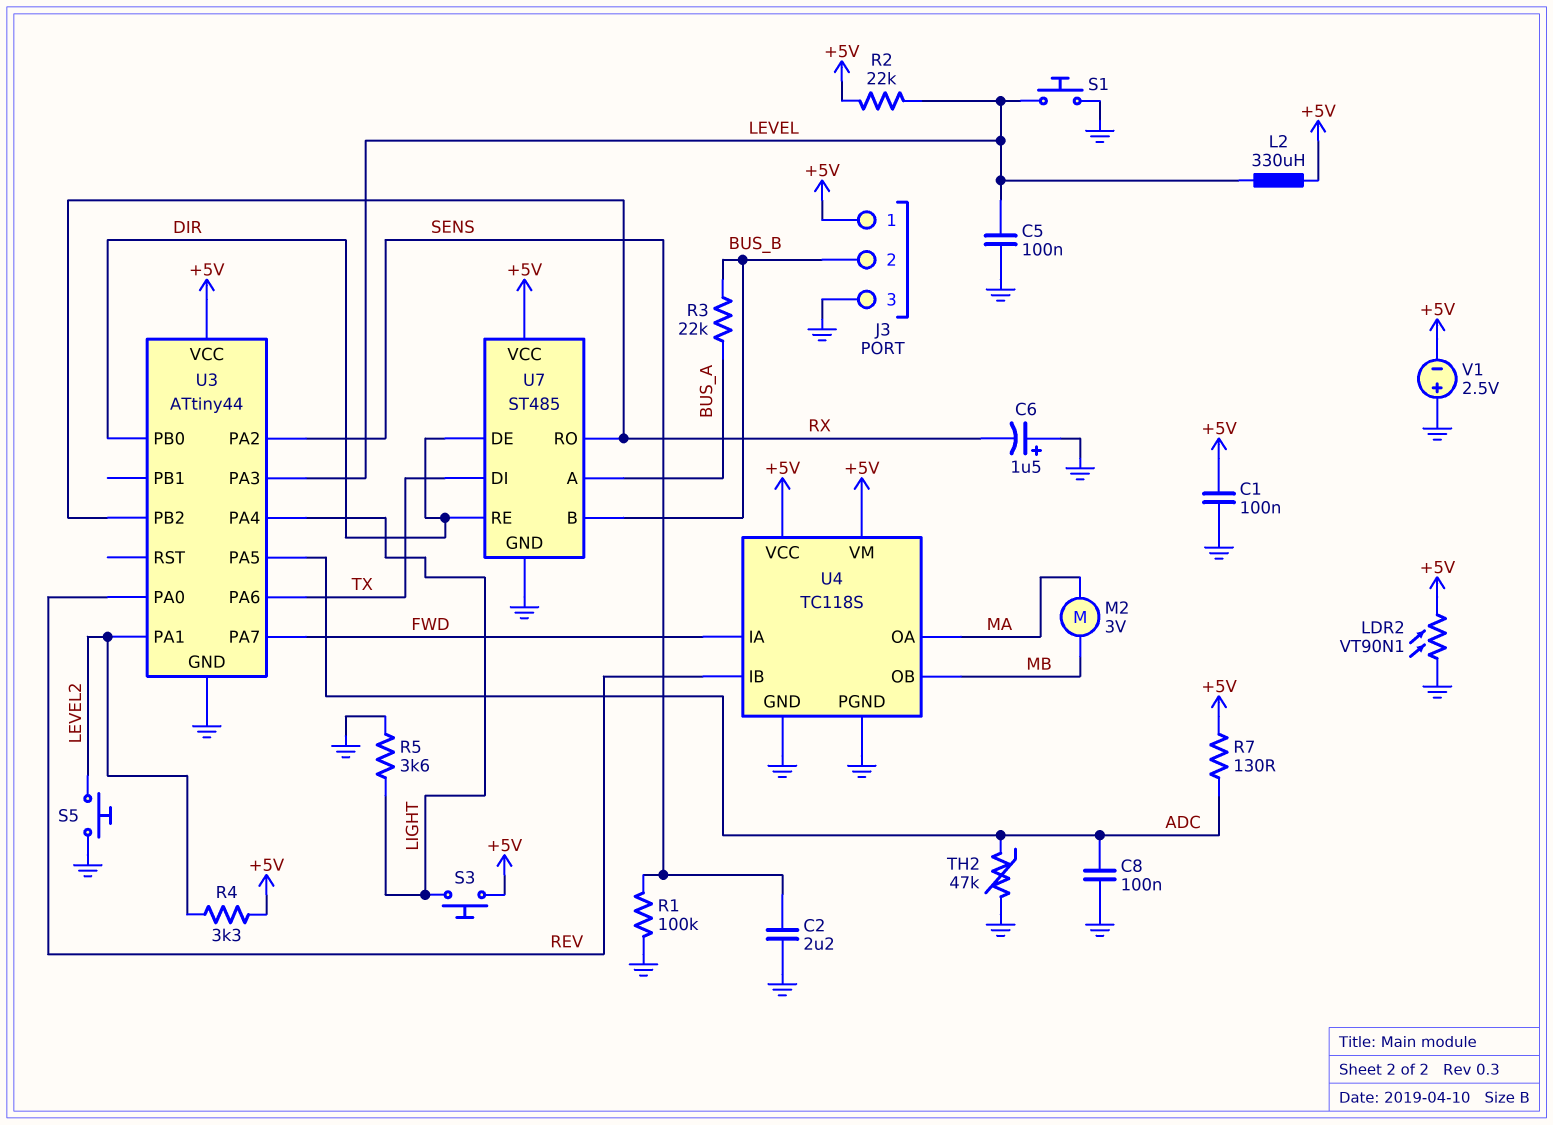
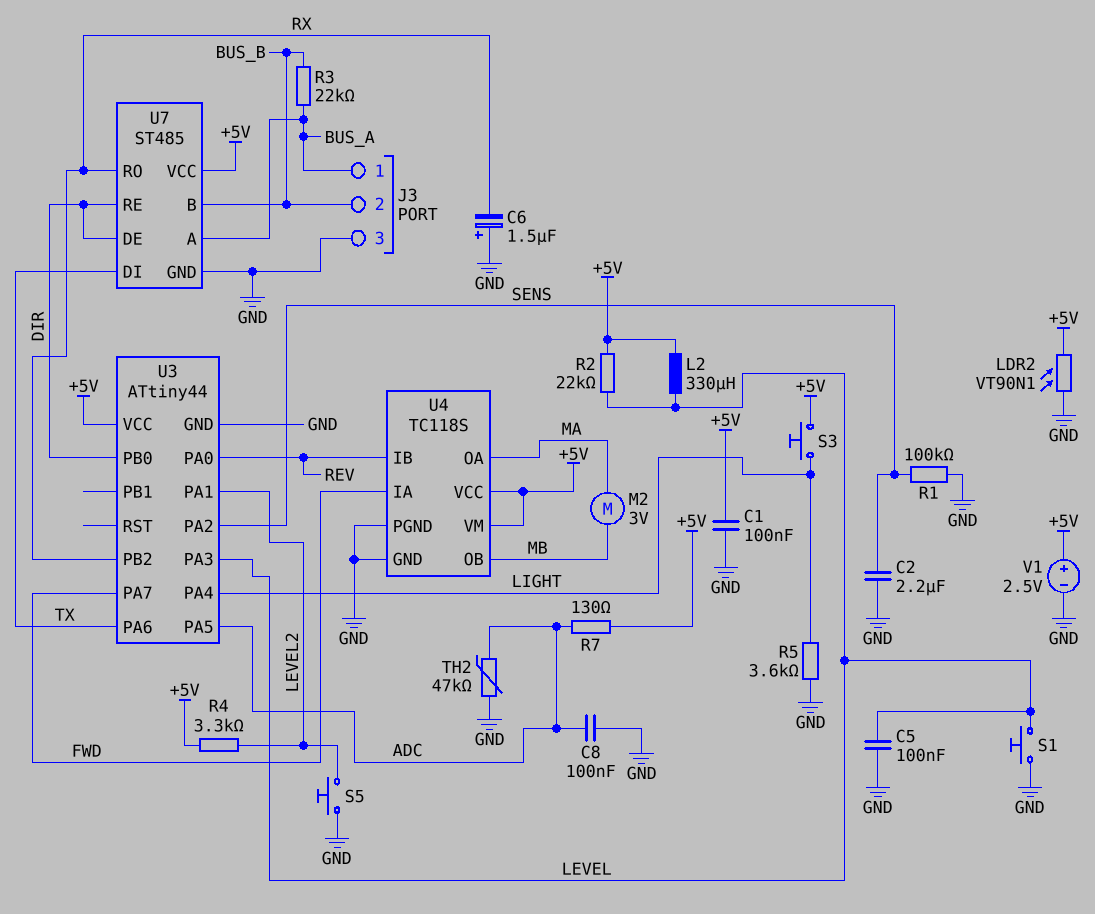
J3 pin 1: +5V -> BUS_A
V1: 2.5V (plus GND, minus +5V) -> 2.5V (plus +5V, minus GND)

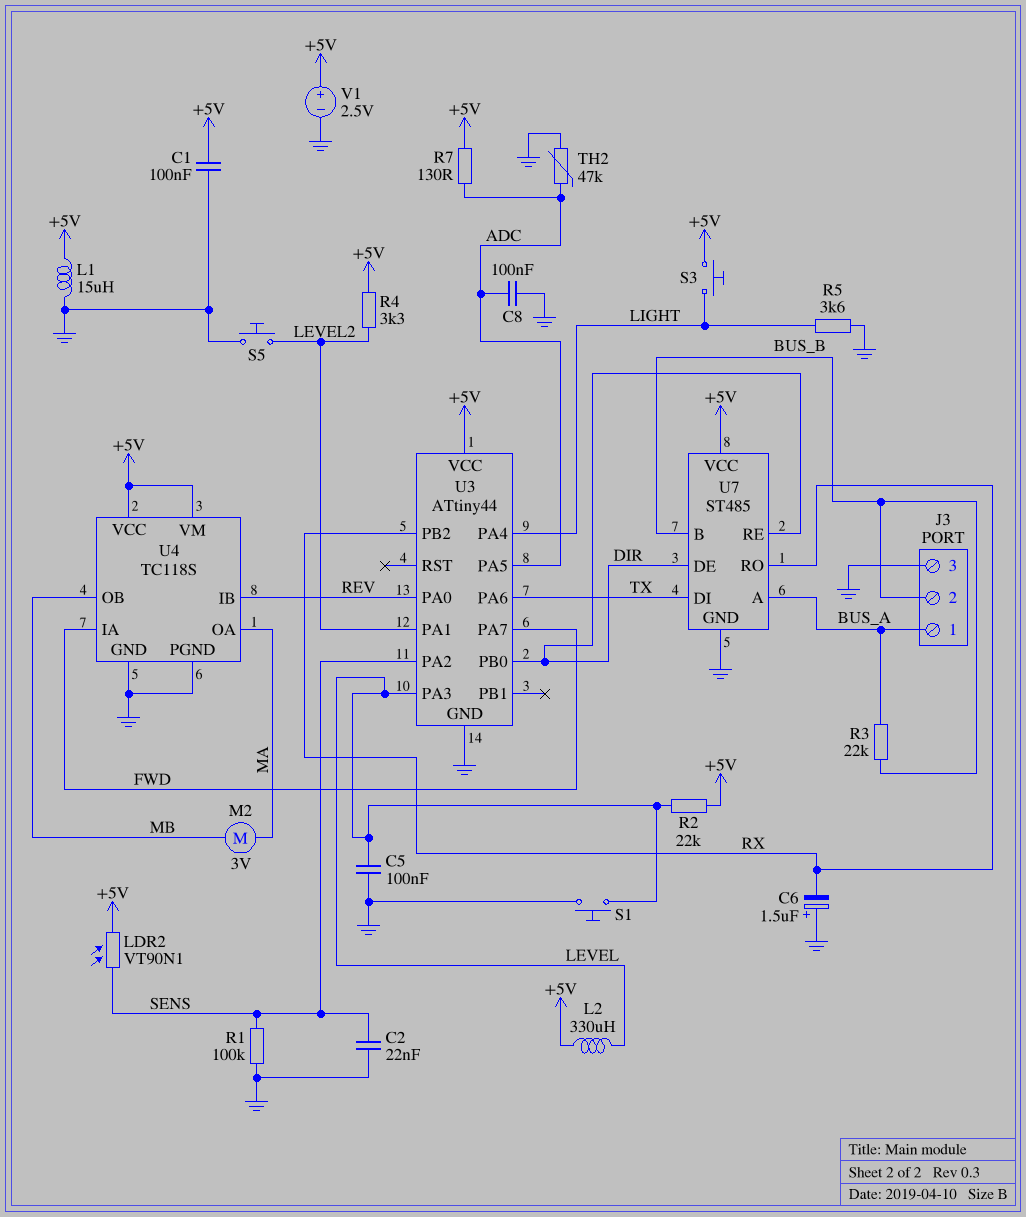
C2: 2.2uF (GND, SENS) -> 22nF (GND, SENS)
L1: none -> 15uH (+5V, GND)
LDR2: VT90N1 (+5V, GND) -> VT90N1 (+5V, SENS)

